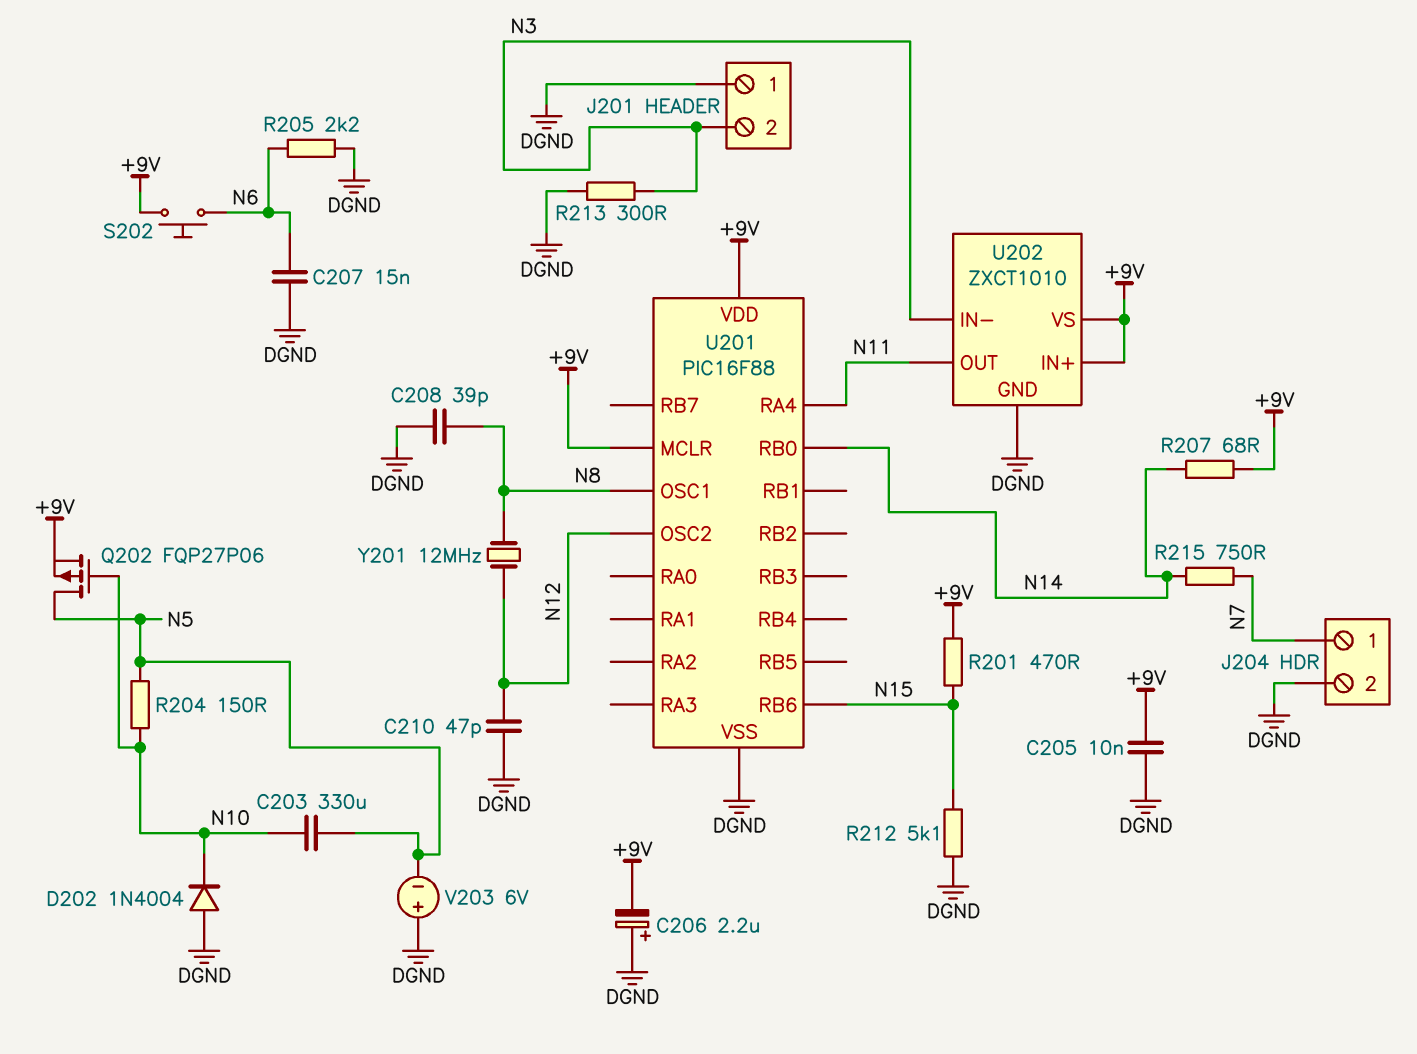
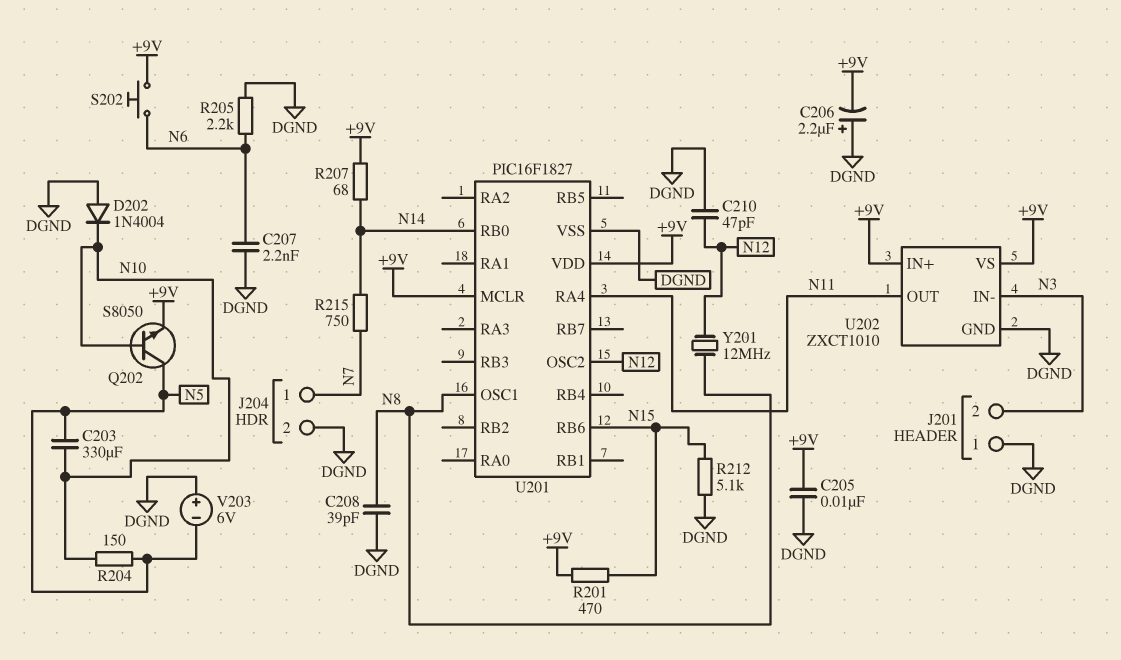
C207: 15nF (DGND, N6) -> 2.2nF (DGND, N6)
Q202: PMOS FQP27P06 (G N10, D N5, S +9V) -> NPN S8050 (B N10, C N5, E +9V)
R213: 300 (DGND, N3) -> none
U201: PIC16F88 -> PIC16F1827

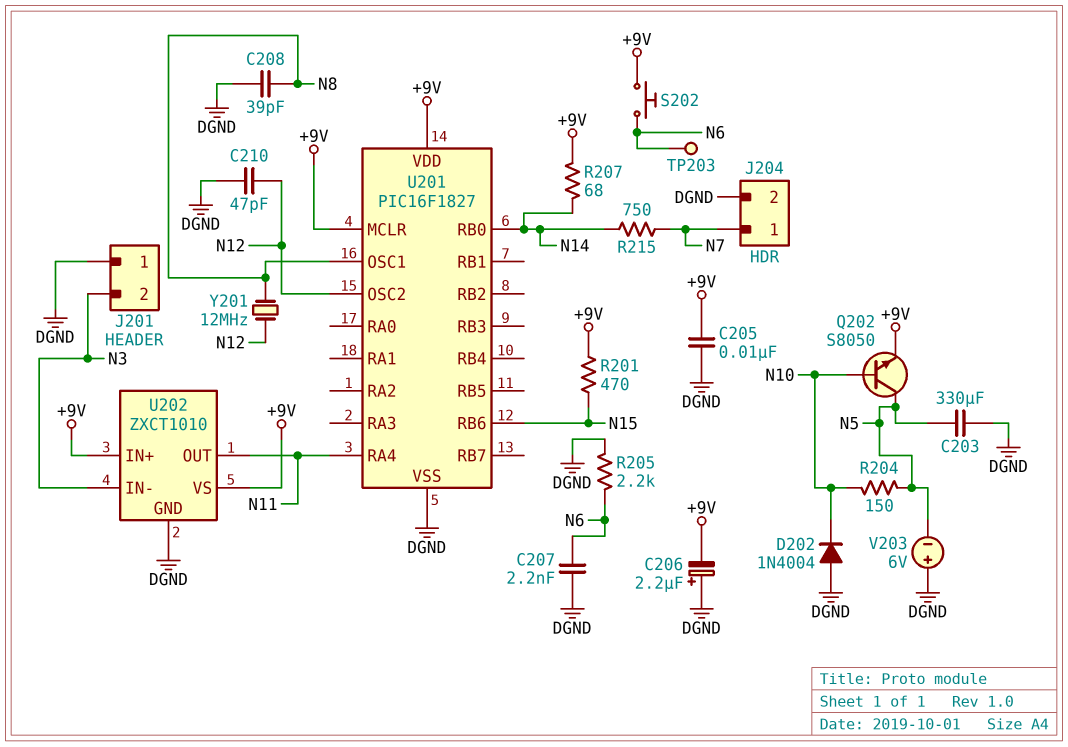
C203: 330uF (N5, N10) -> 330uF (DGND, N5)
R212: 5.1k (DGND, N15) -> none
TP203: none -> test point (N6)

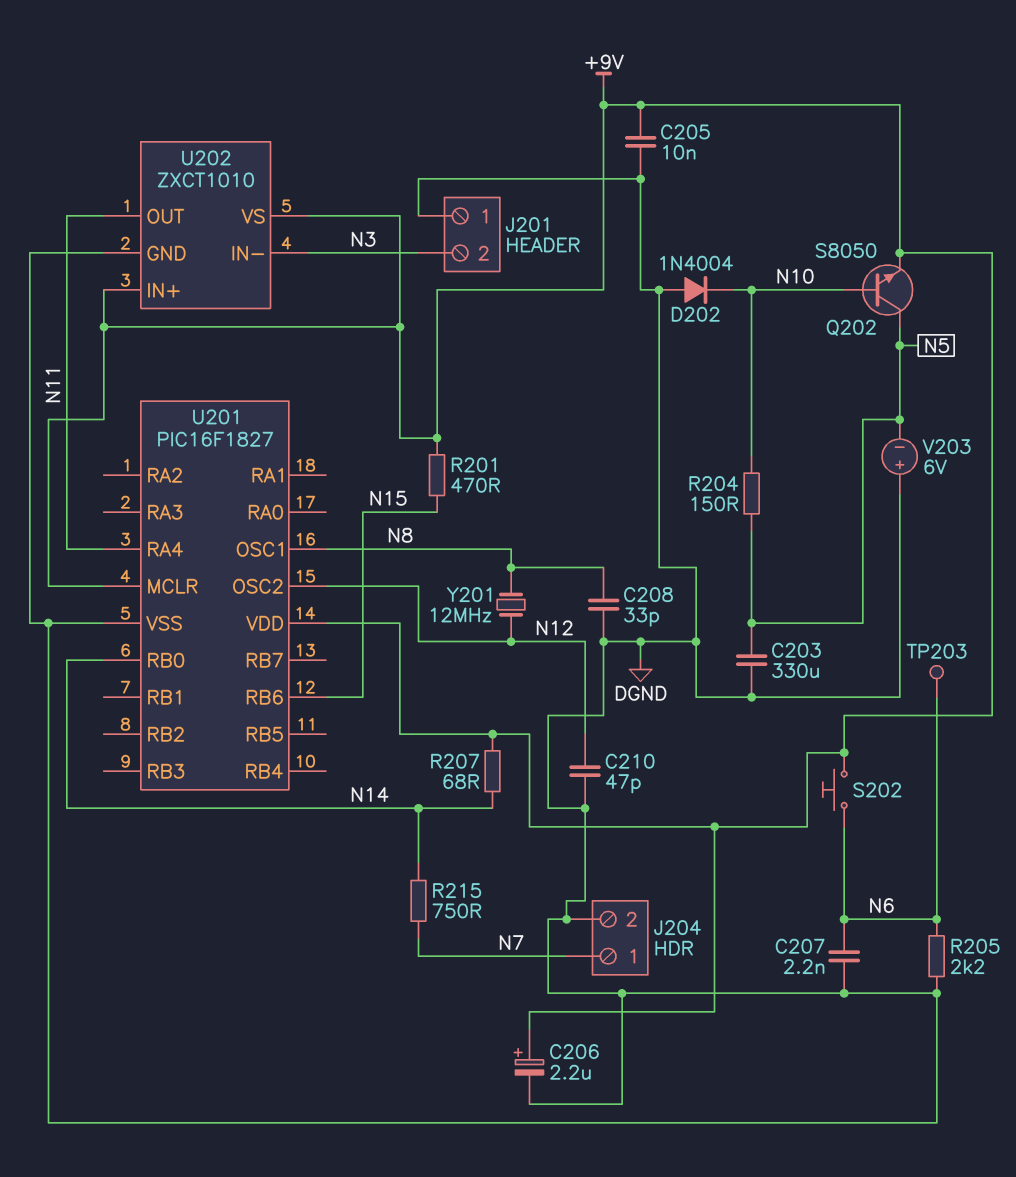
C206: 2.2uF (plus DGND, minus +9V) -> 2.2uF (plus +9V, minus DGND)
C208: 39pF (DGND, N8) -> 33pF (DGND, N8)

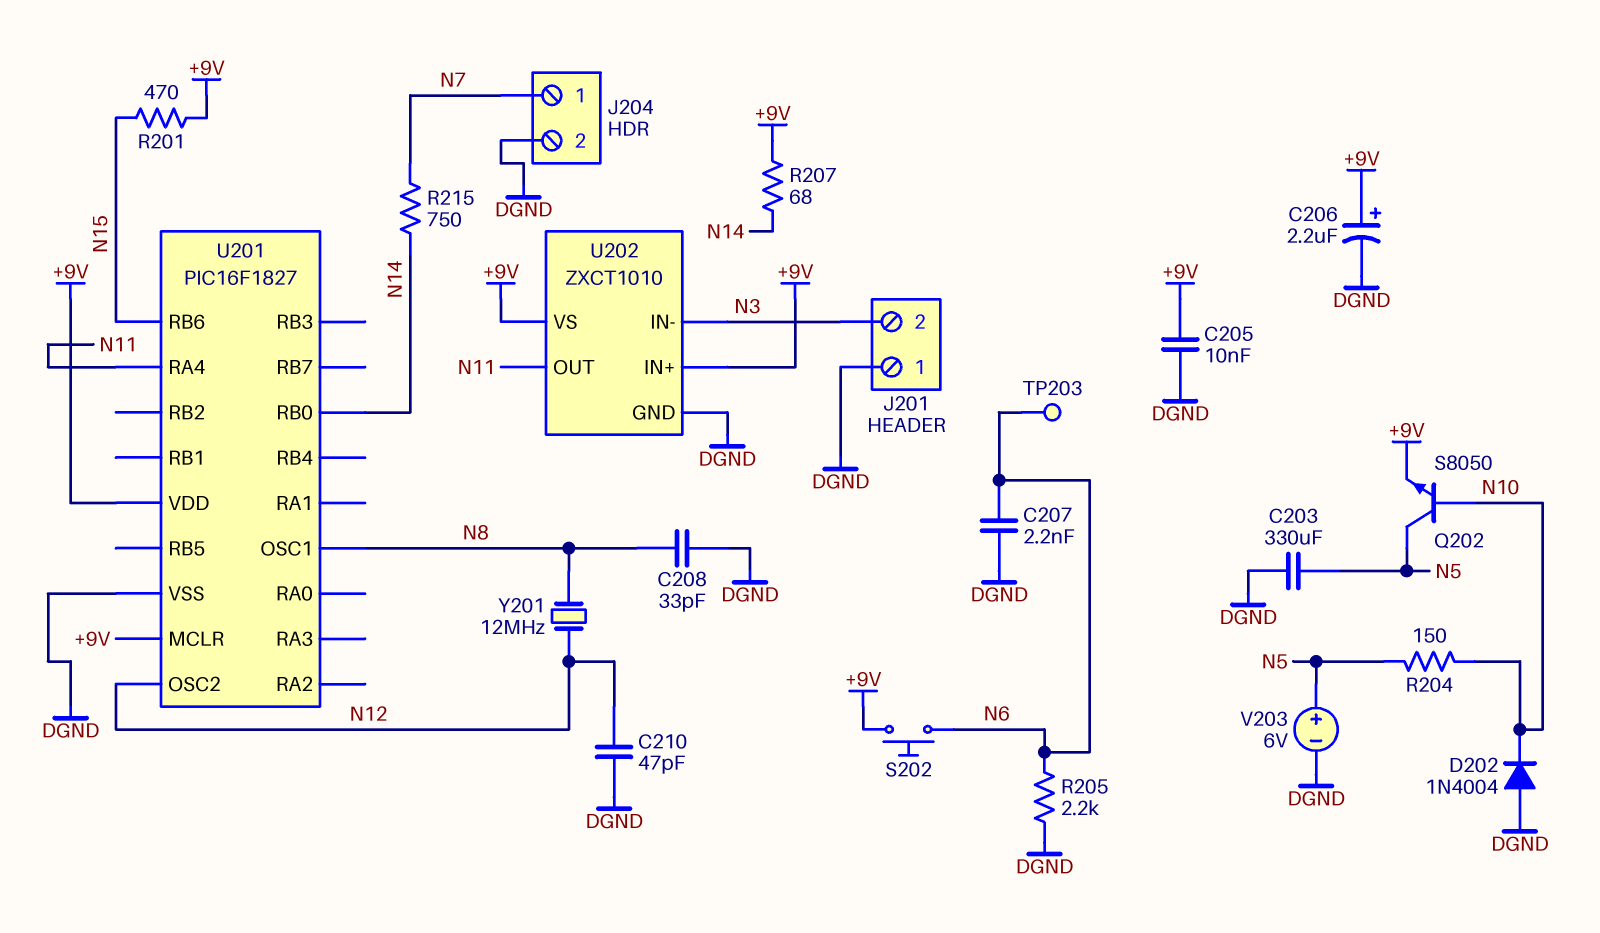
V203: 6V (plus DGND, minus N5) -> 6V (plus N5, minus DGND)

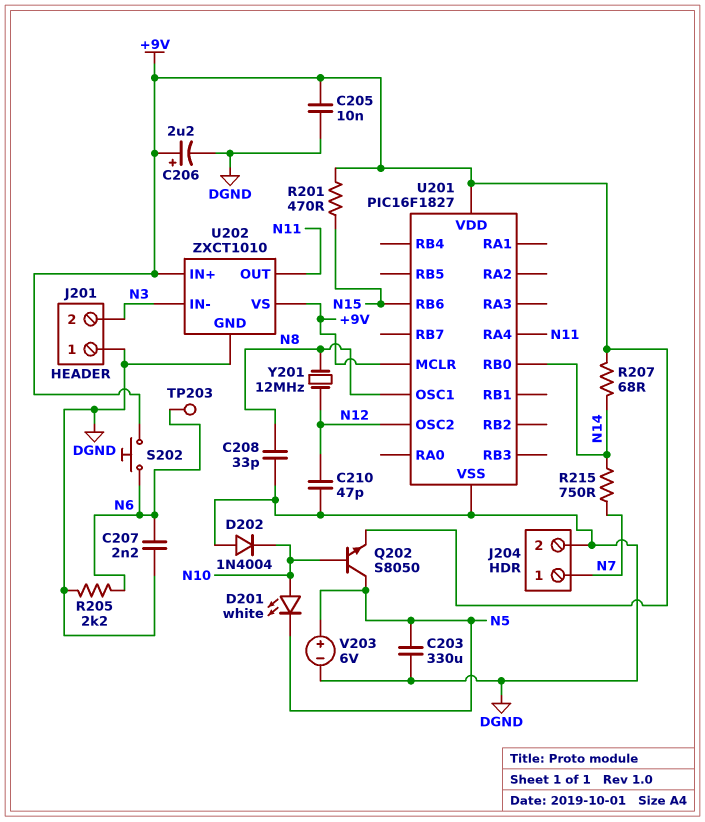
D201: none -> LED white (A N10, K N5)
R204: 150 (N5, N10) -> none

